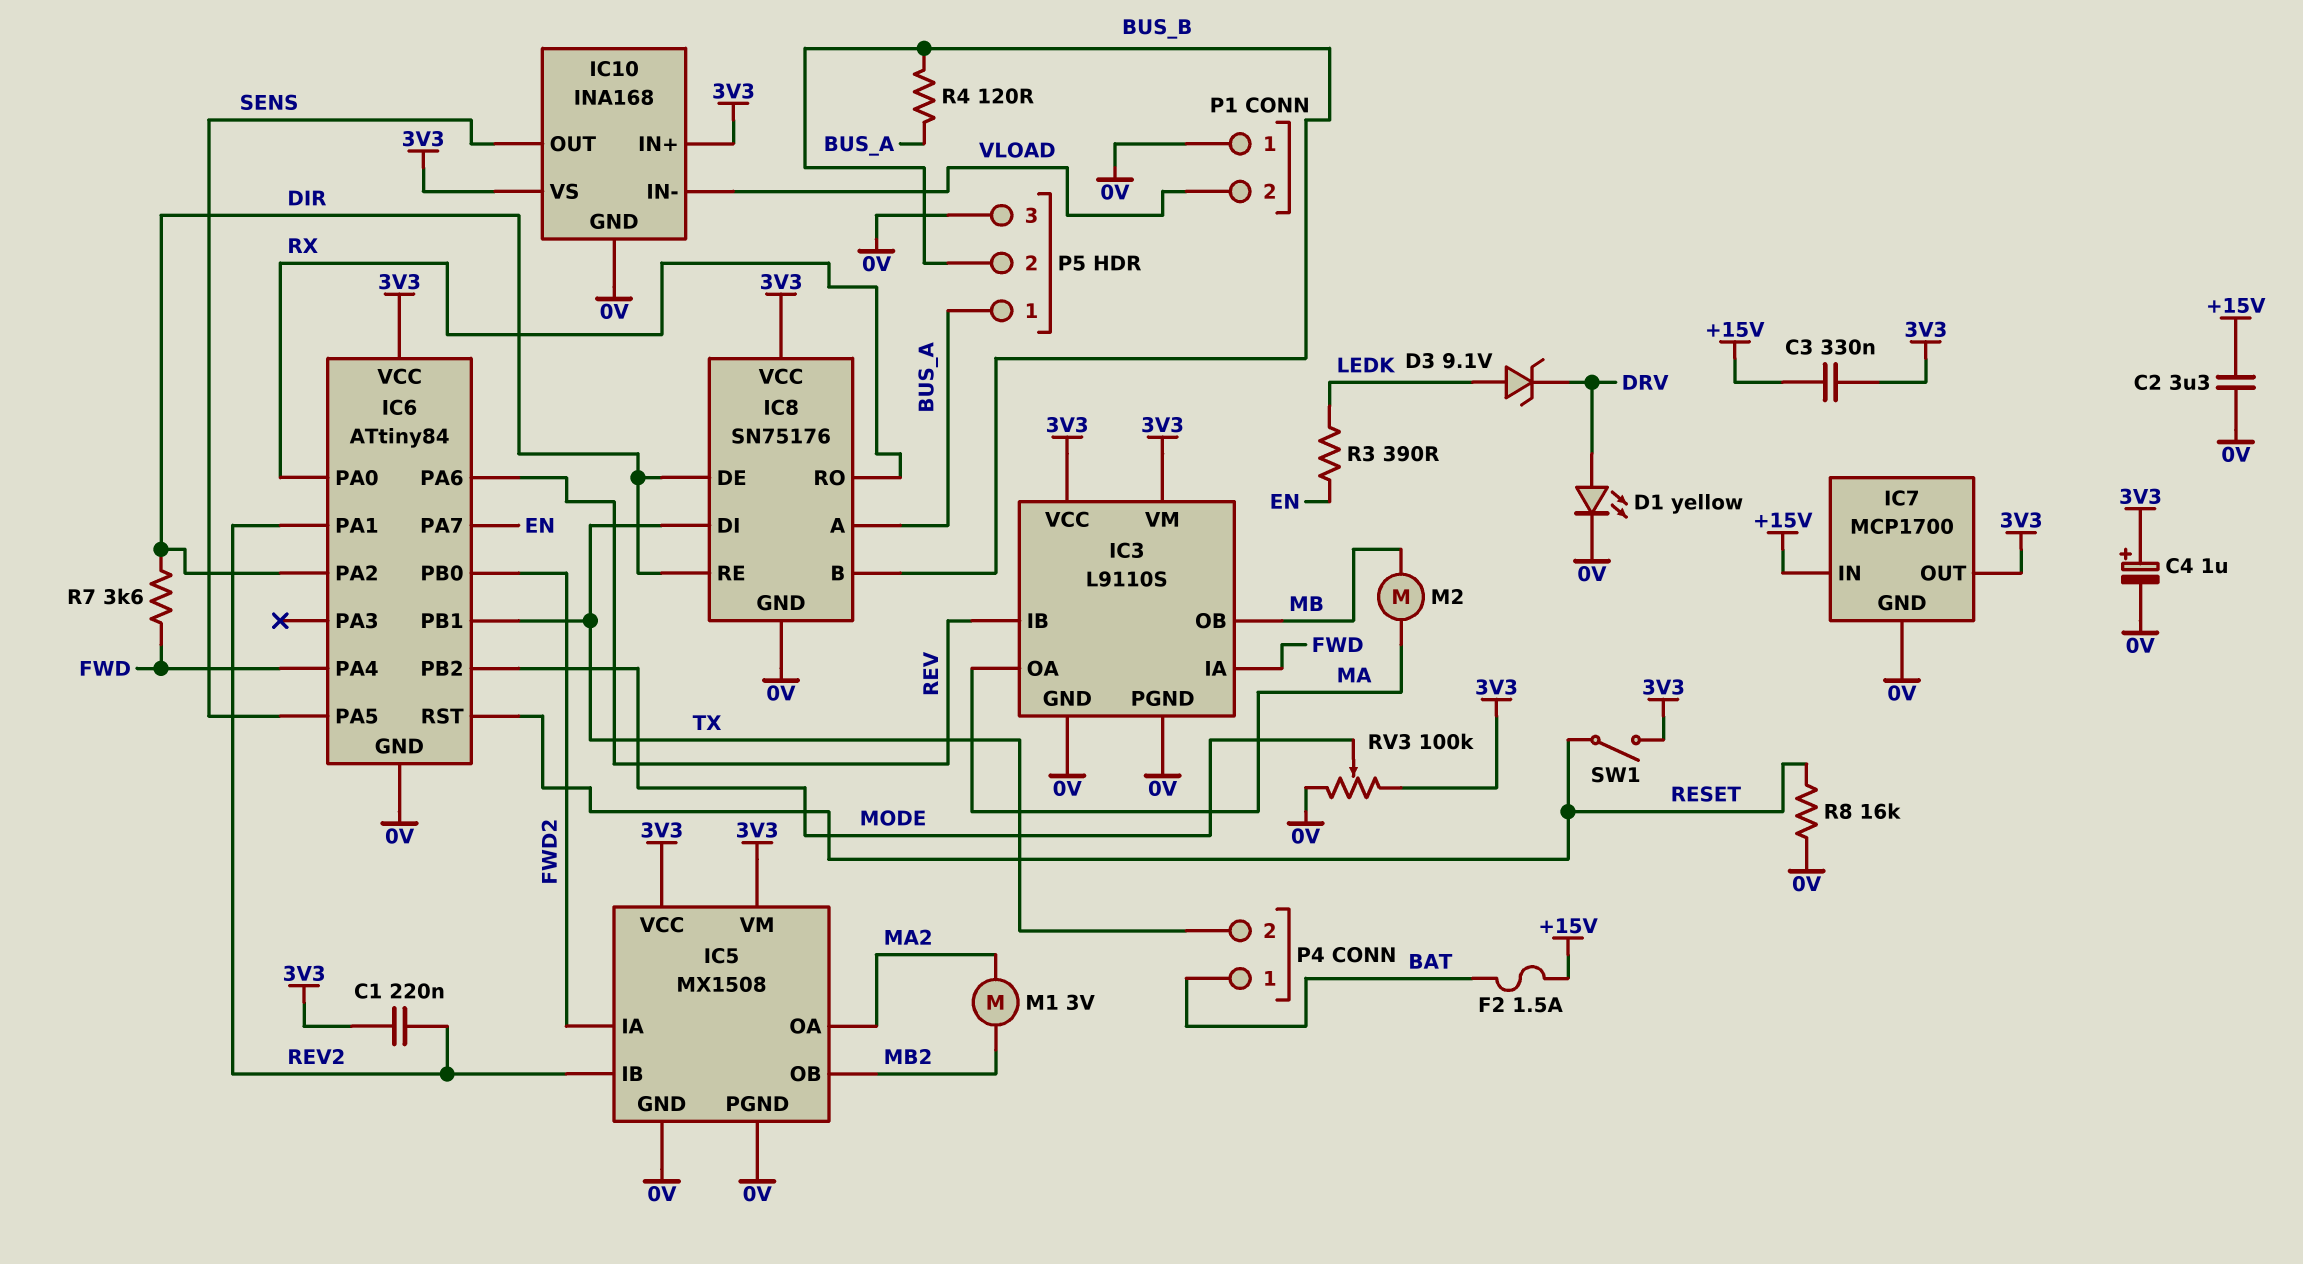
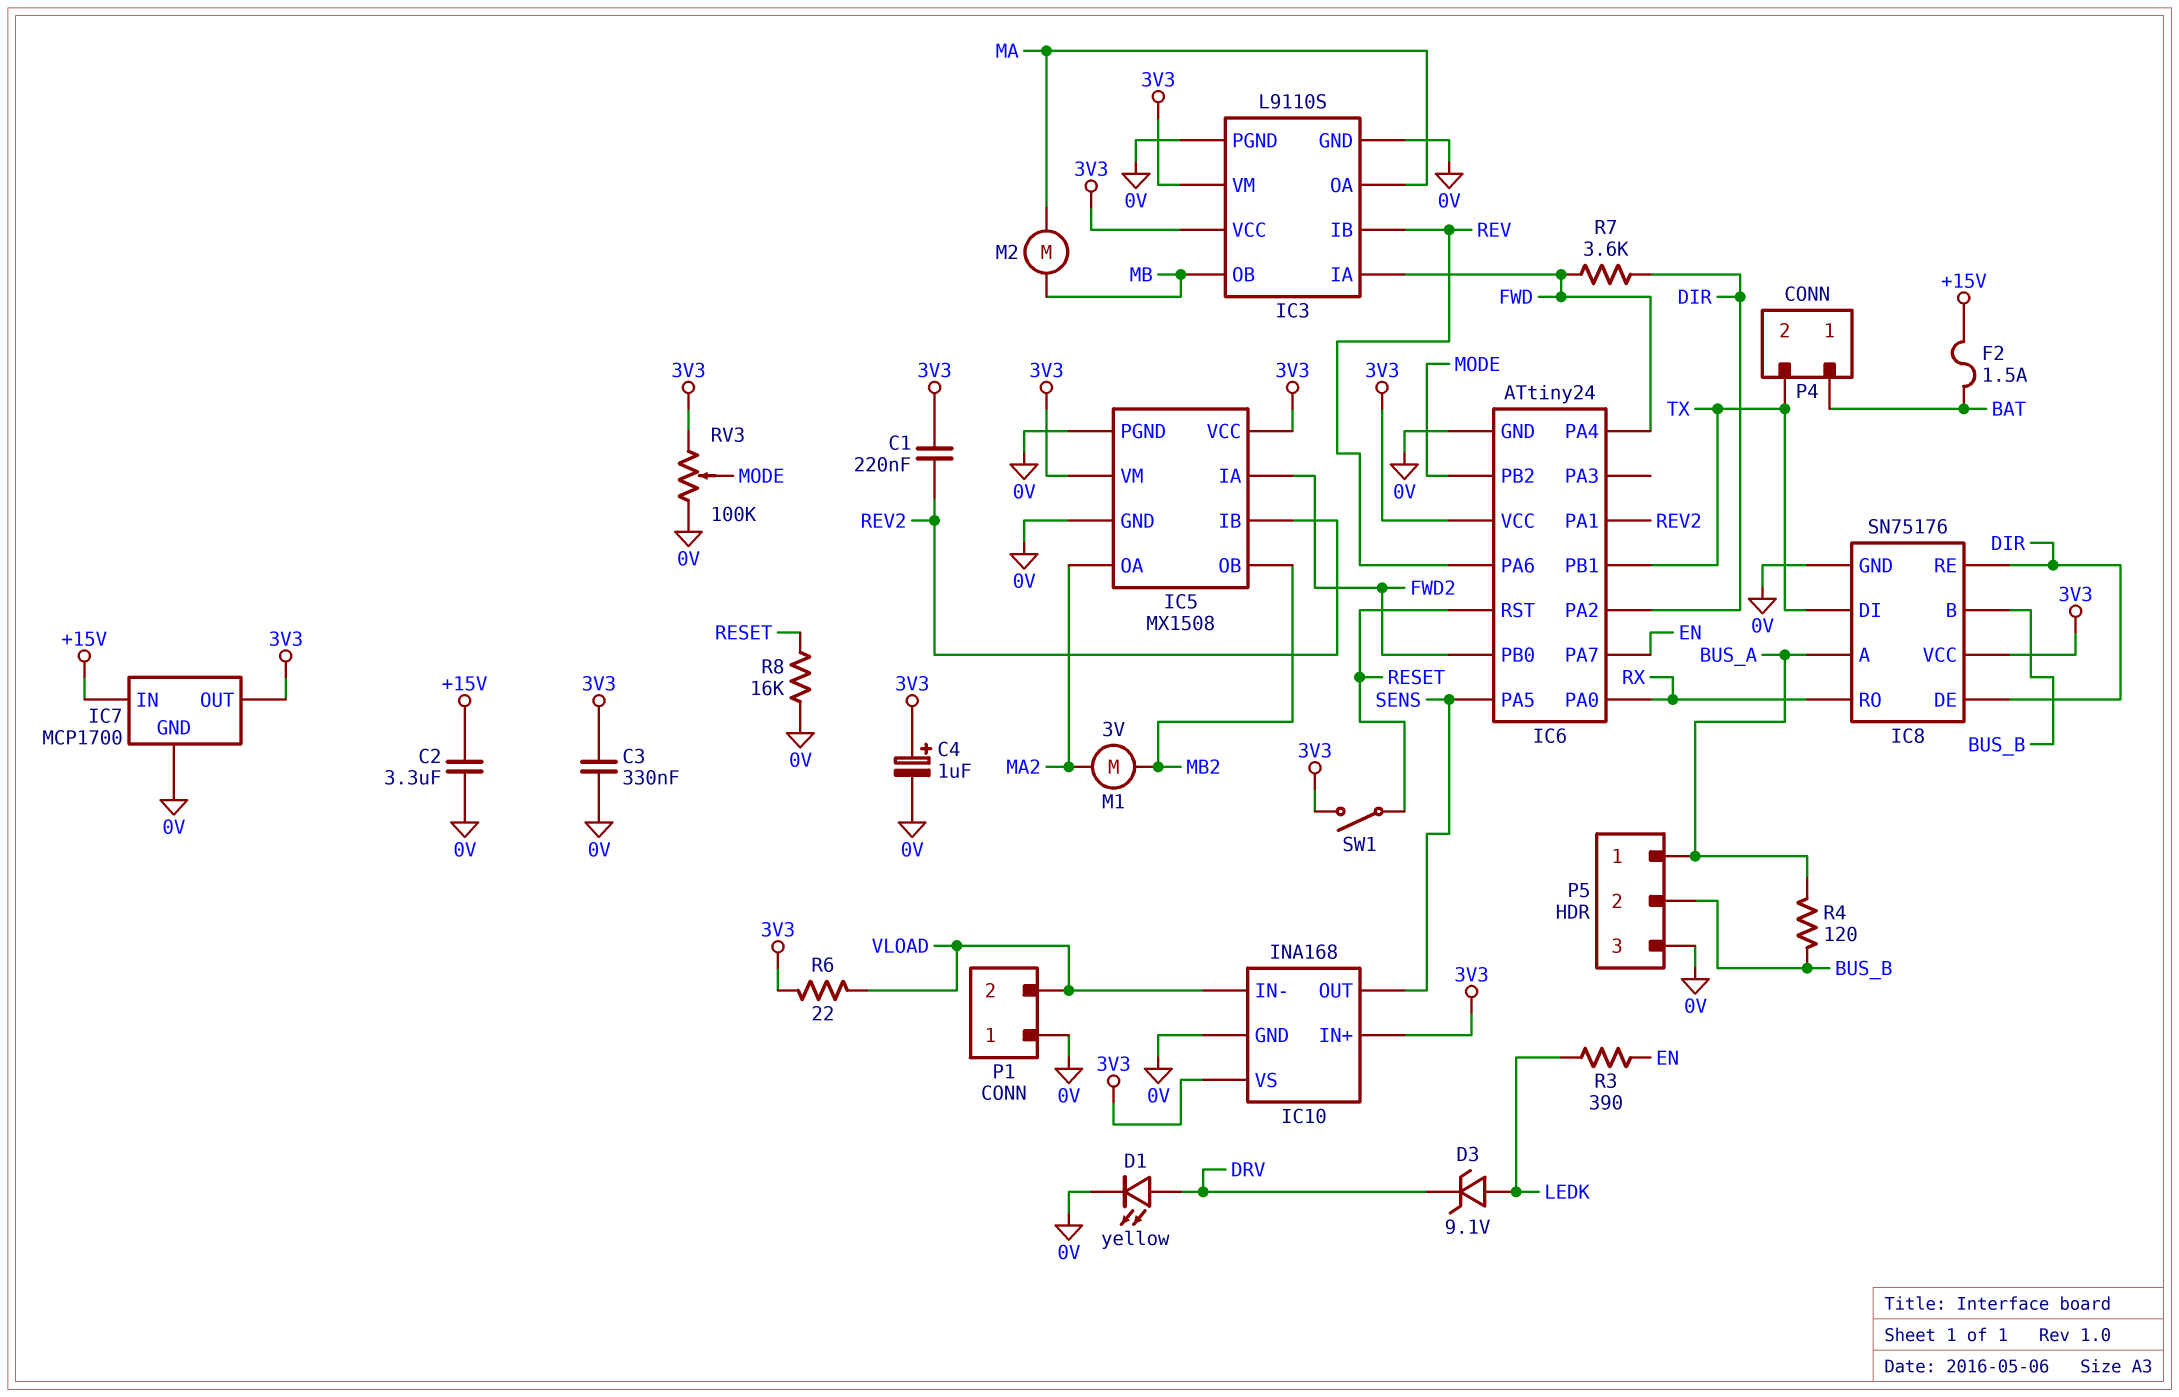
C3: 330nF (+15V, 3V3) -> 330nF (0V, 3V3)
IC6: ATtiny84 -> ATtiny24
R6: none -> 22 (3V3, VLOAD)

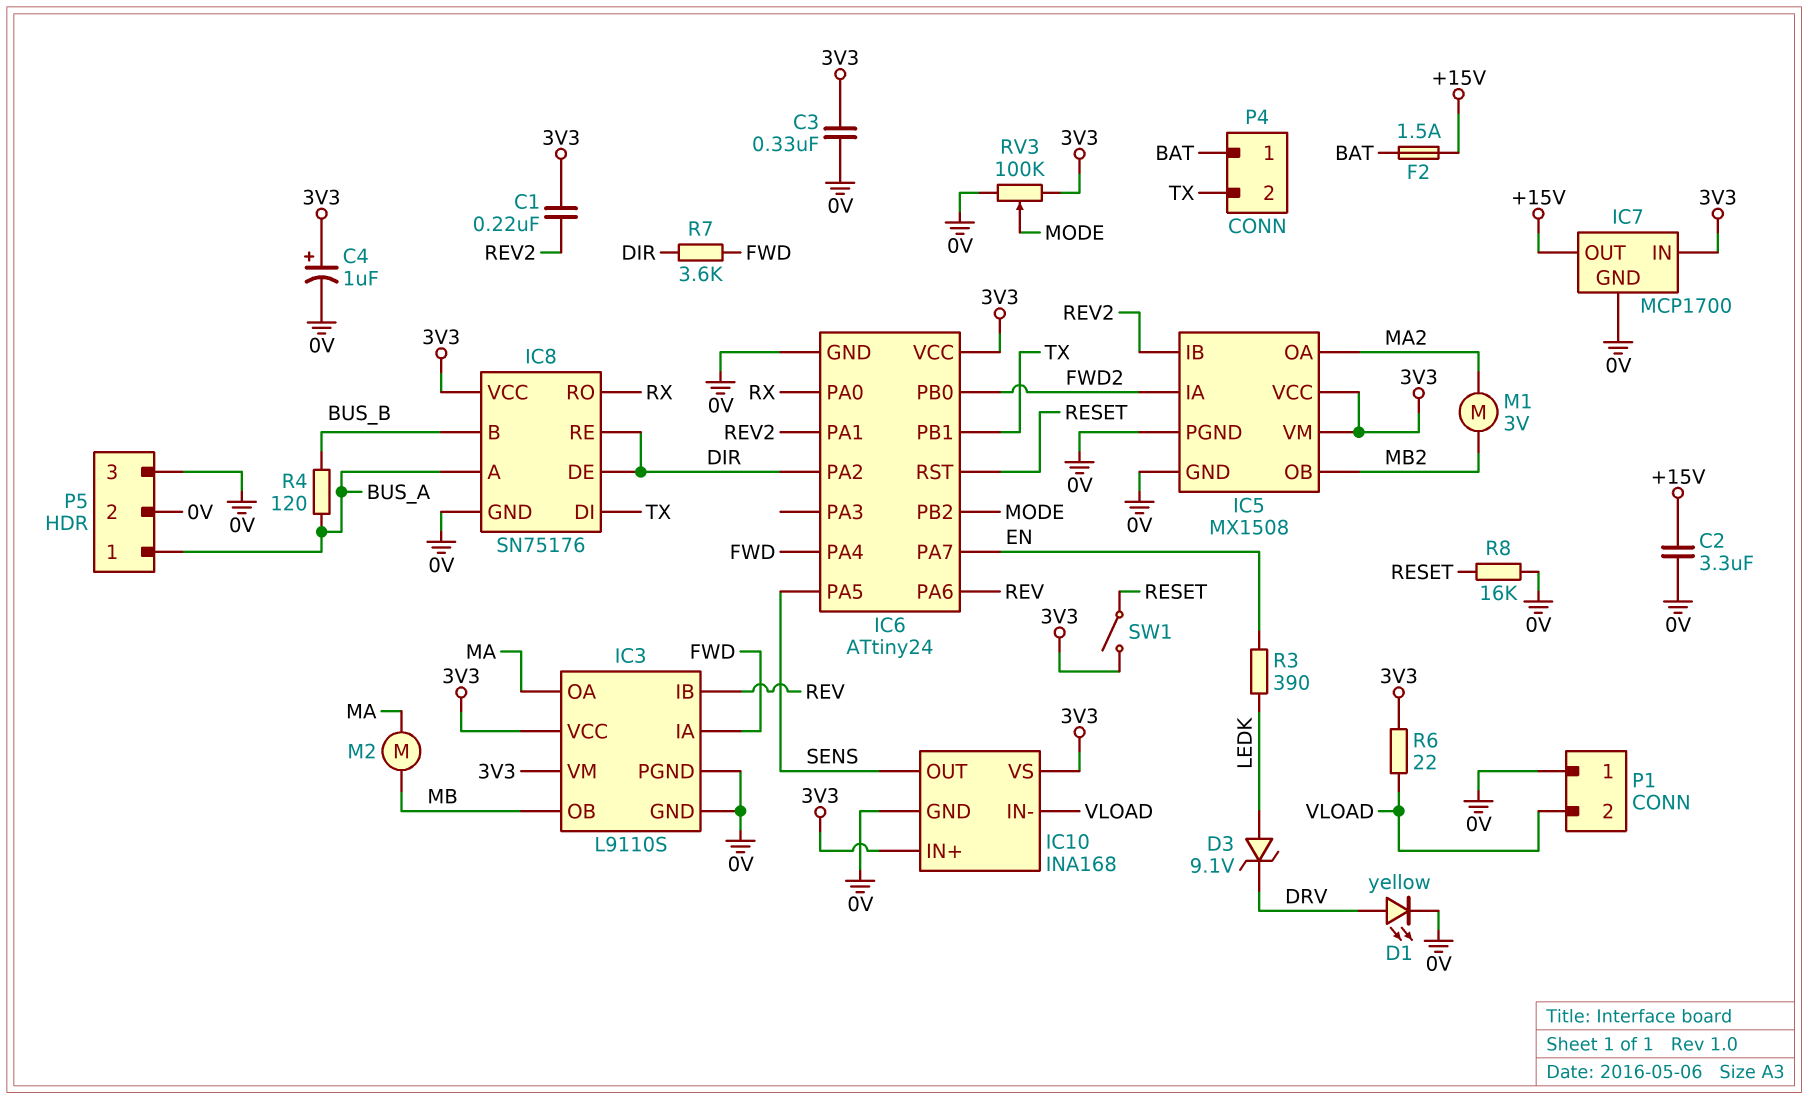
IC7 pin IN: +15V -> 3V3
IC7 pin OUT: 3V3 -> +15V
P5 pin 2: BUS_B -> 0V

